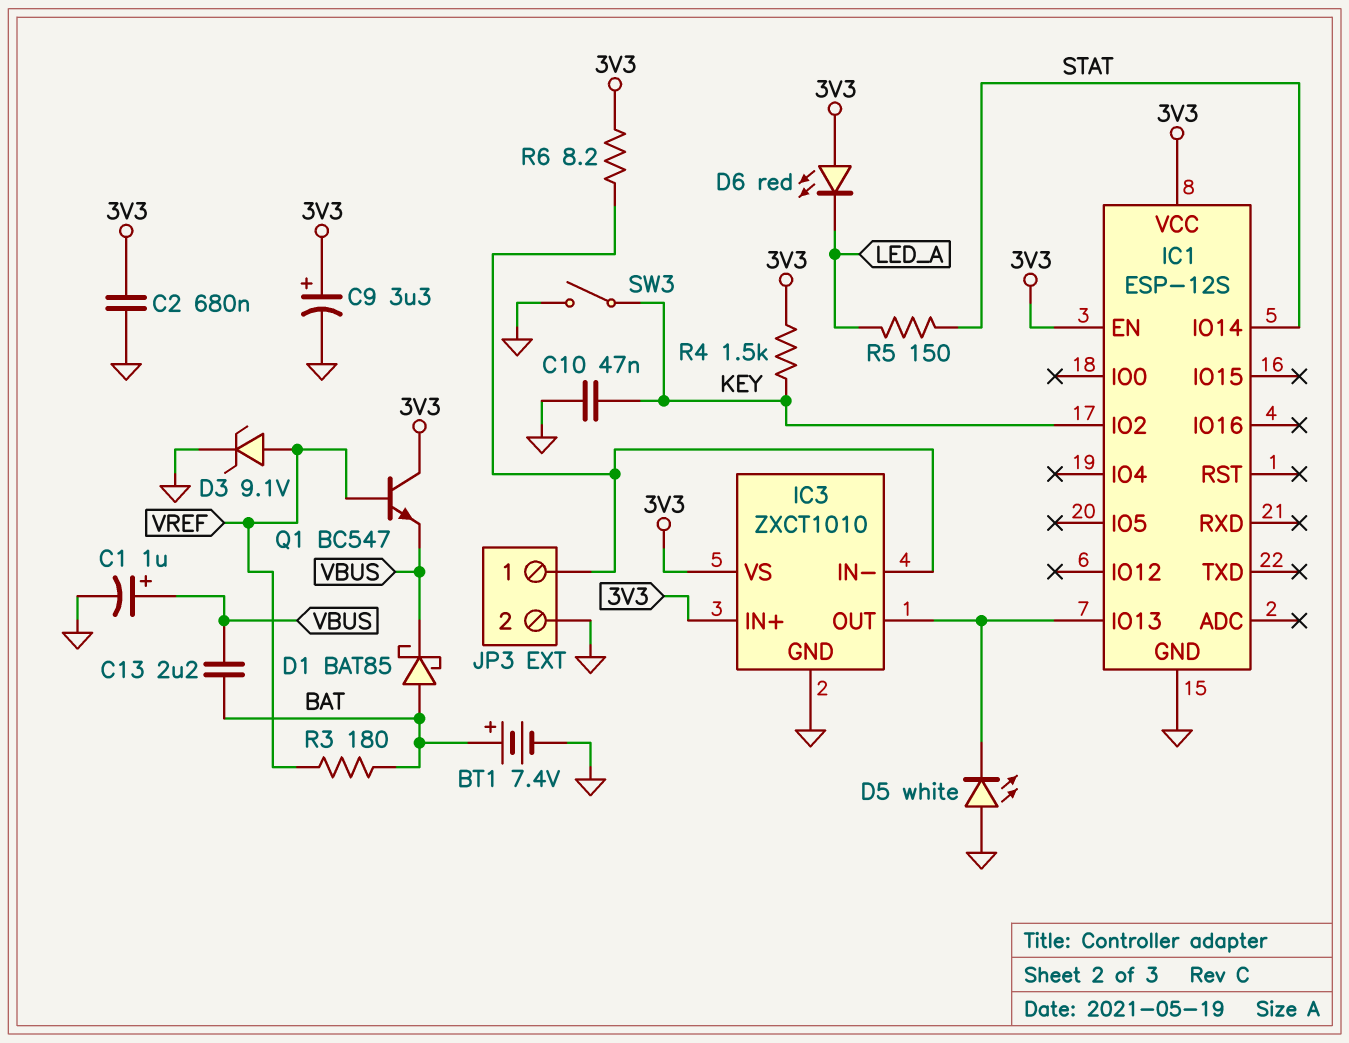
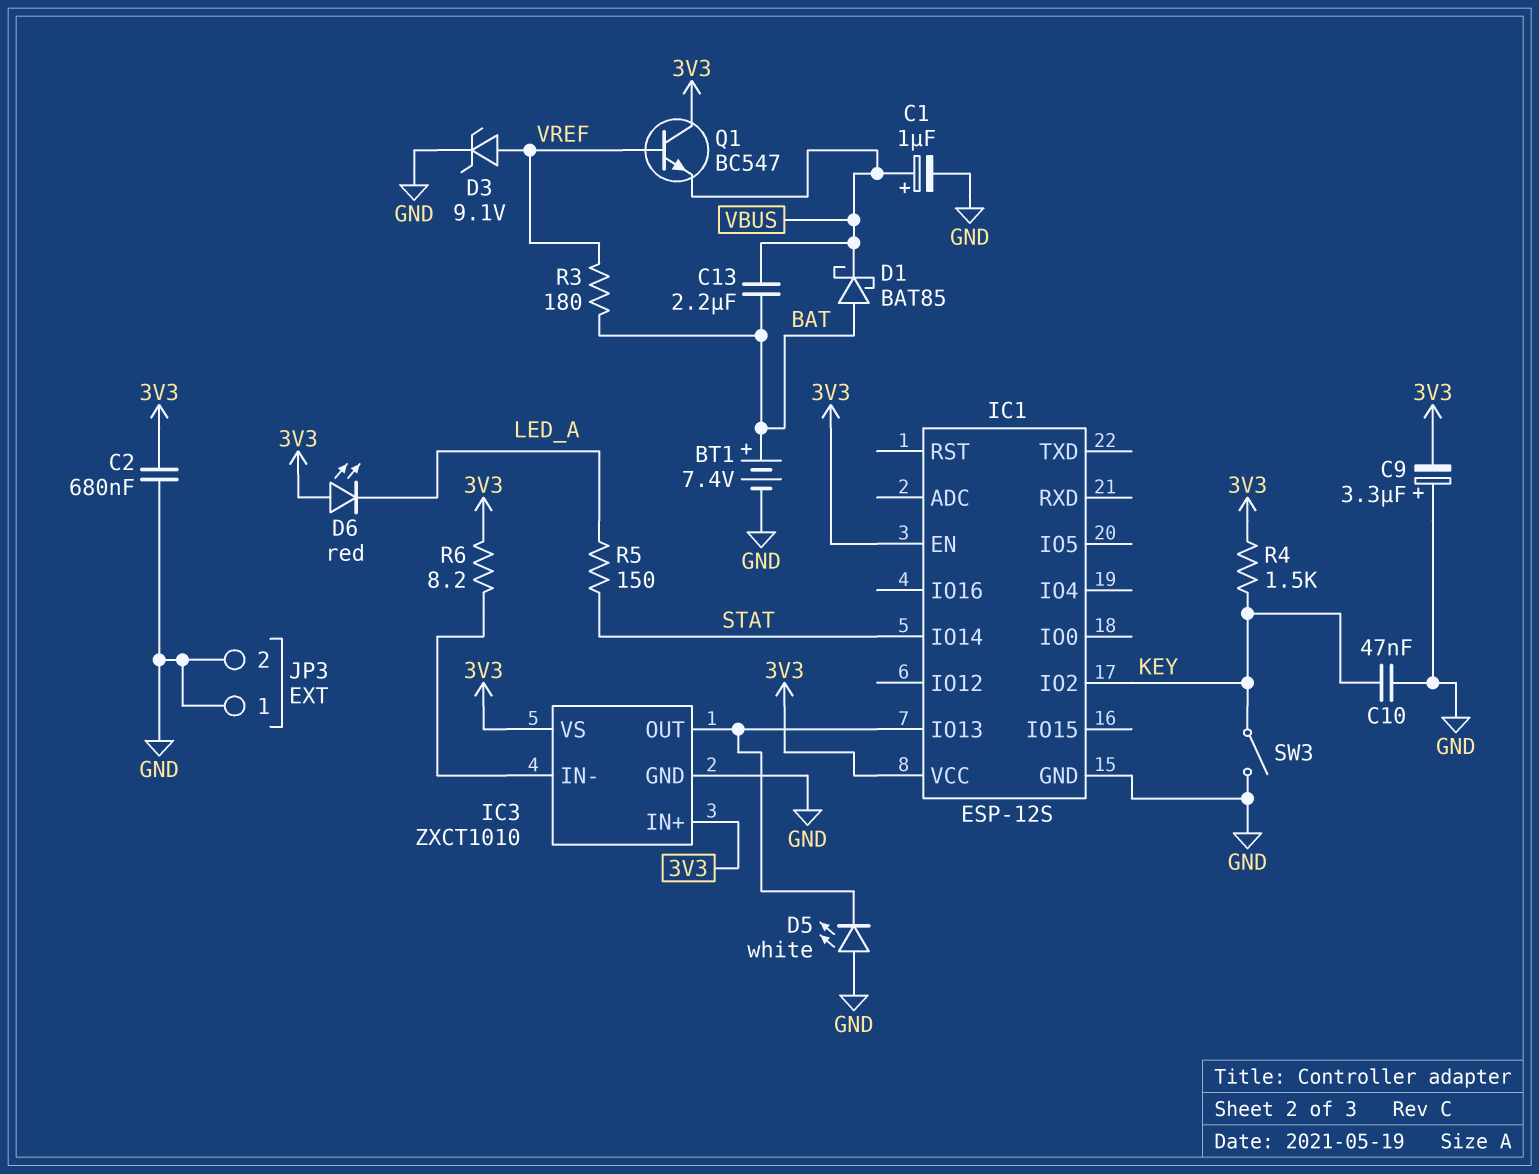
C9: 3.3uF (plus 3V3, minus GND) -> 3.3uF (plus GND, minus 3V3)
JP3 pin 1: IC3/IN- -> GND

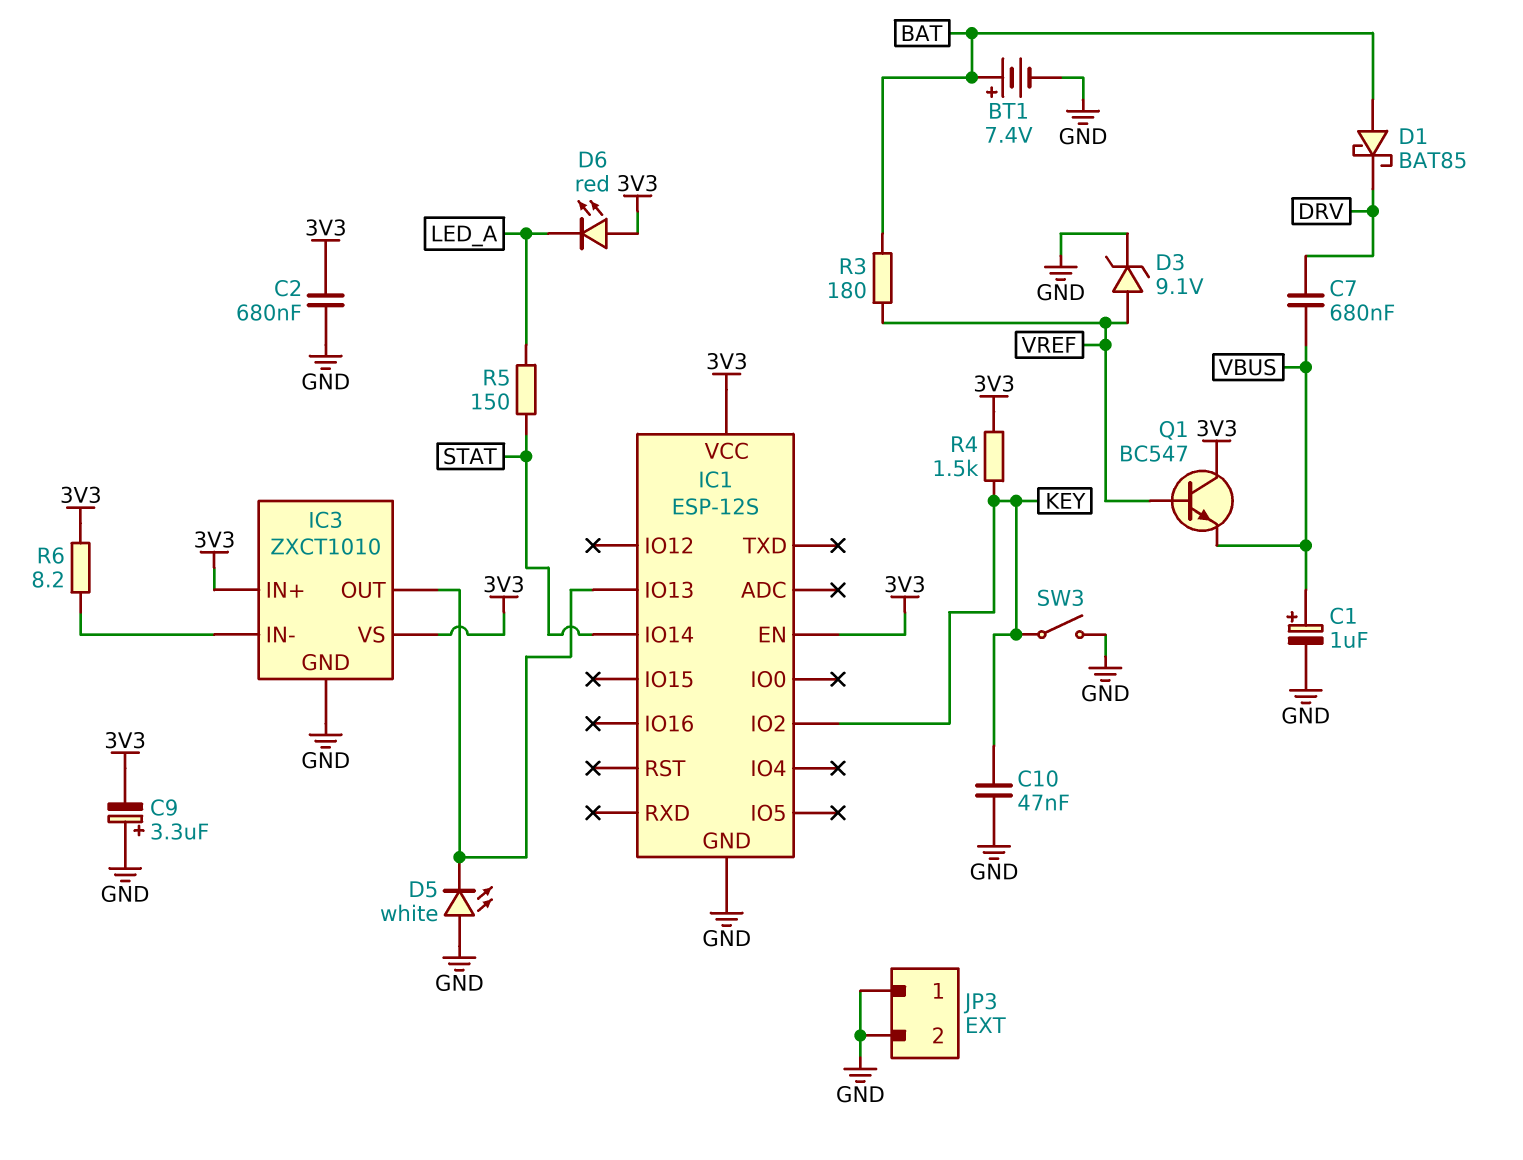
C7: none -> 680nF (DRV, VBUS)
C13: 2.2uF (BAT, VBUS) -> none
D1: schottky BAT85 (A BAT, K VBUS) -> schottky BAT85 (A BAT, K DRV)

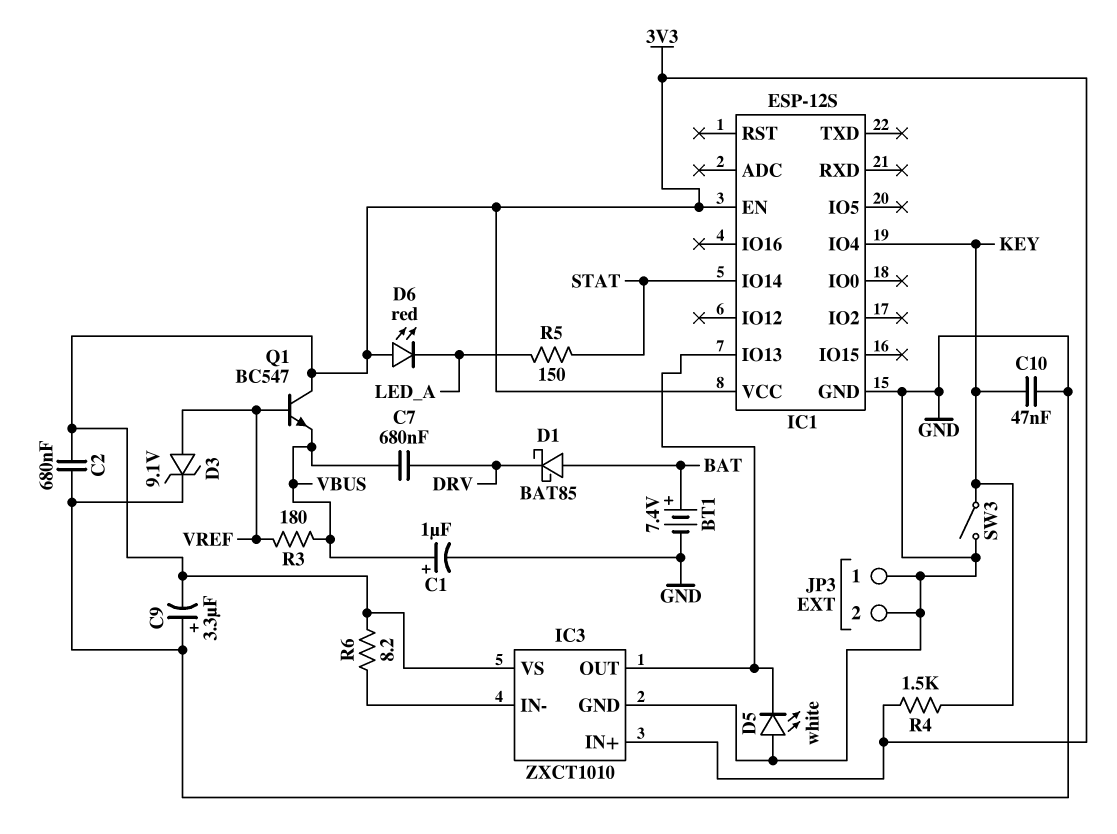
IC1 pin IO2: KEY -> none
IC1 pin IO4: none -> KEY
R3: 180 (BAT, VREF) -> 180 (VBUS, VREF)

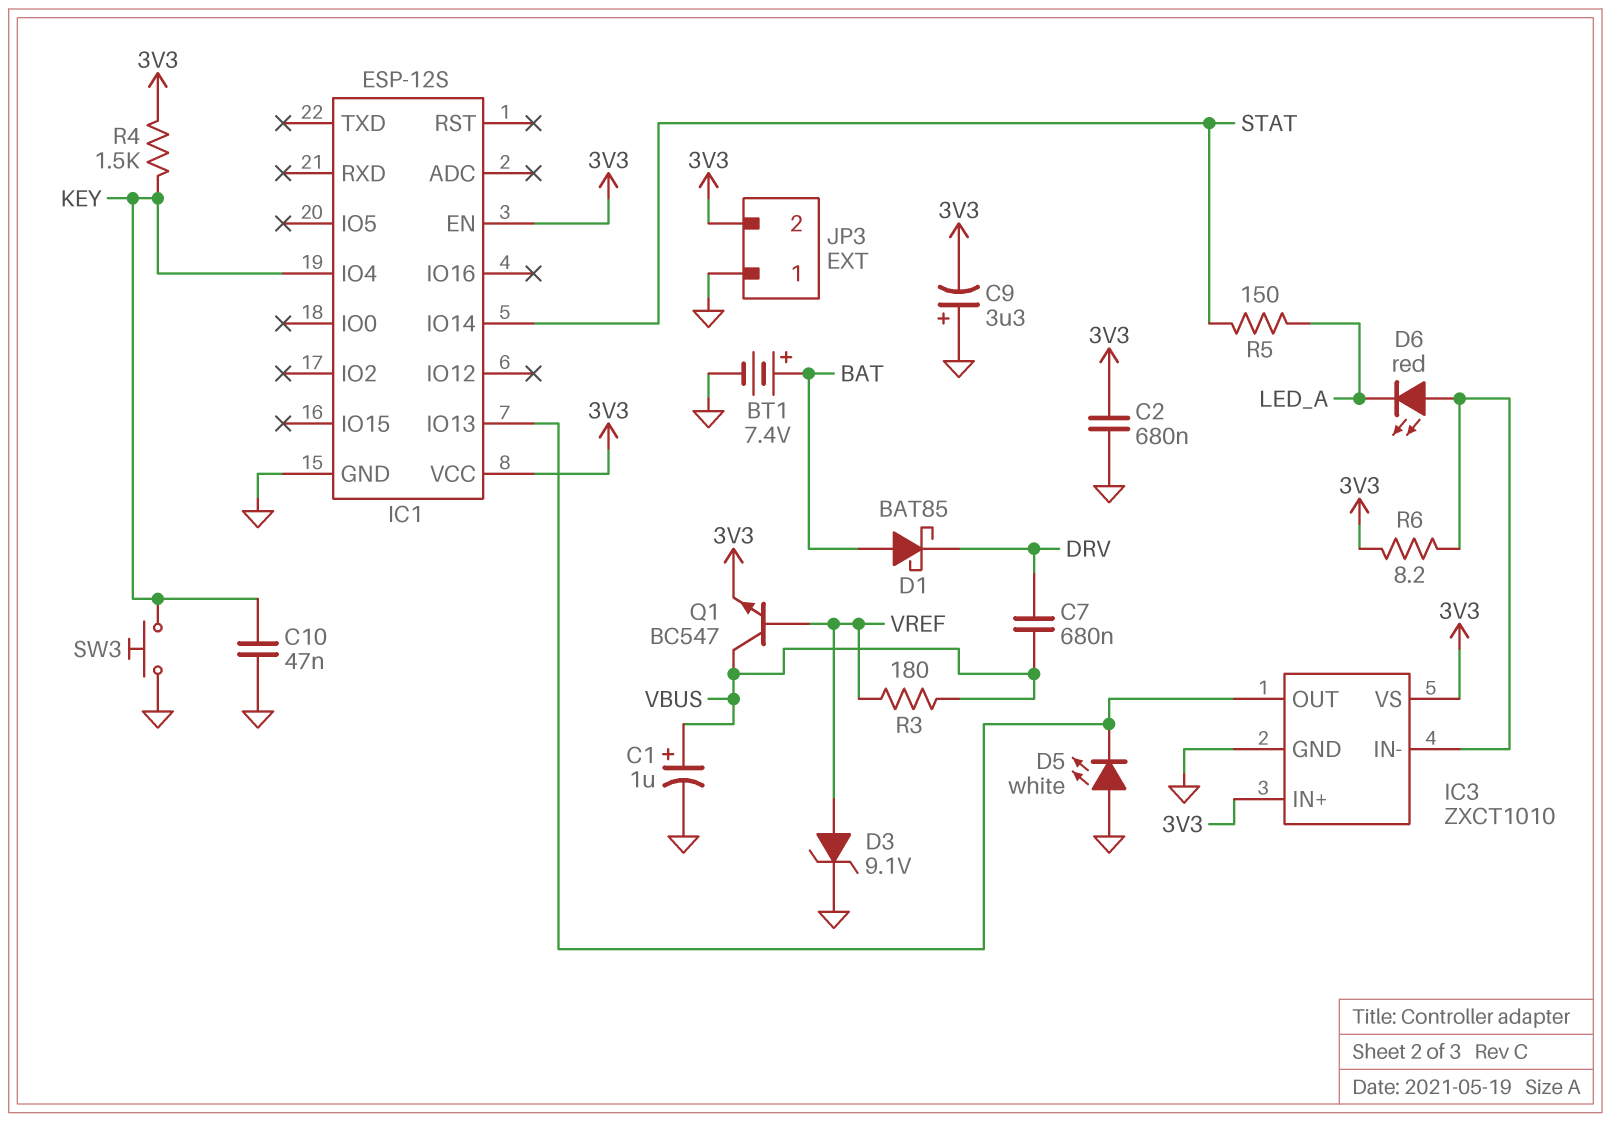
D6: LED red (A 3V3, K LED_A) -> LED red (A IC3/IN-, K LED_A)
JP3 pin 2: GND -> 3V3
Q1: NPN BC547 (B VREF, C 3V3, E VBUS) -> NPN BC547 (B VREF, C VBUS, E 3V3)
SW3: switch (GND, KEY) -> button (GND, KEY)

